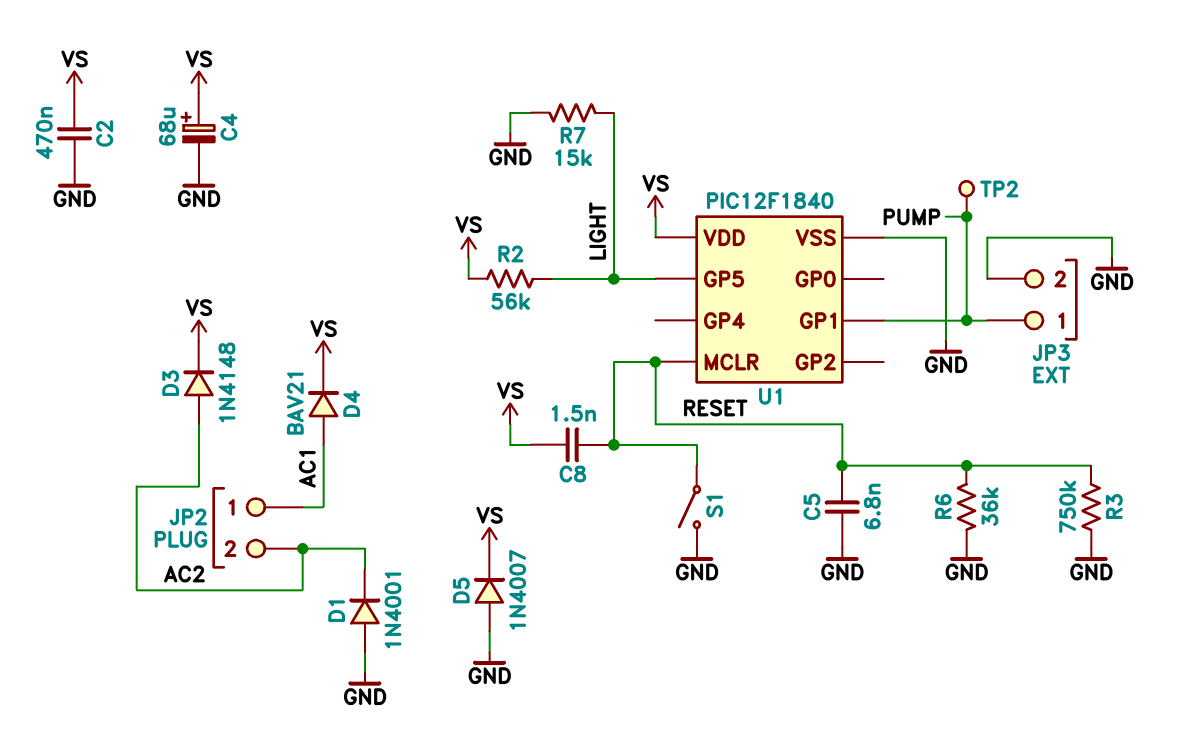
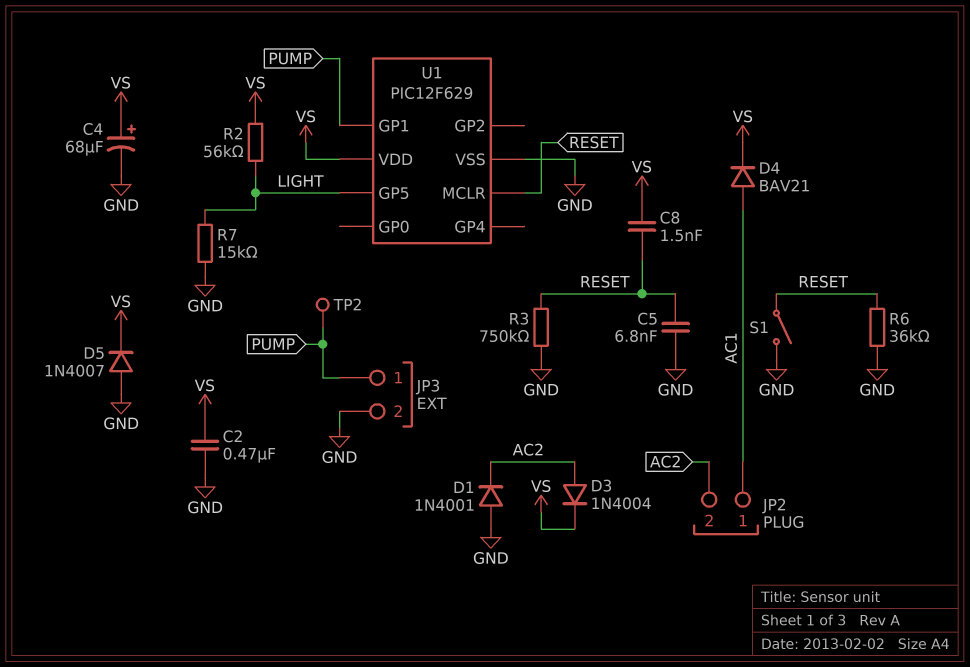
D3: diode 1N4148 (A AC2, K VS) -> diode 1N4004 (A AC2, K VS)
U1: PIC12F1840 -> PIC12F629

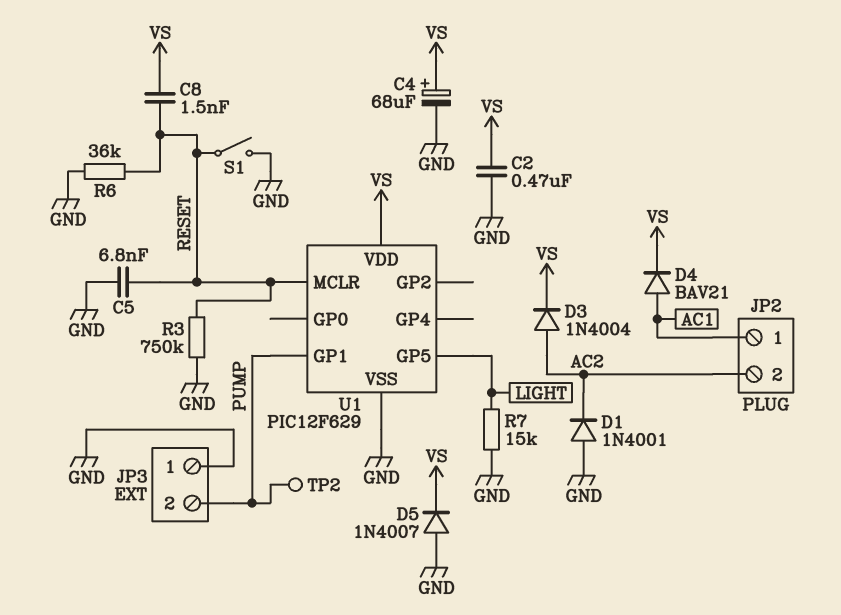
JP3 pin 1: PUMP -> GND
JP3 pin 2: GND -> PUMP
R2: 56k (LIGHT, VS) -> none

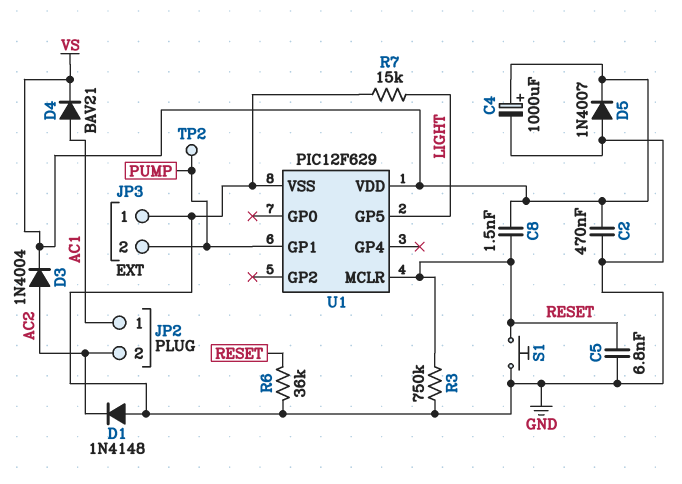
C4: 68uF (plus VS, minus GND) -> 1000uF (plus VS, minus GND)
D1: diode 1N4001 (A GND, K AC2) -> diode 1N4148 (A GND, K AC2)
S1: switch (GND, RESET) -> button (GND, RESET)

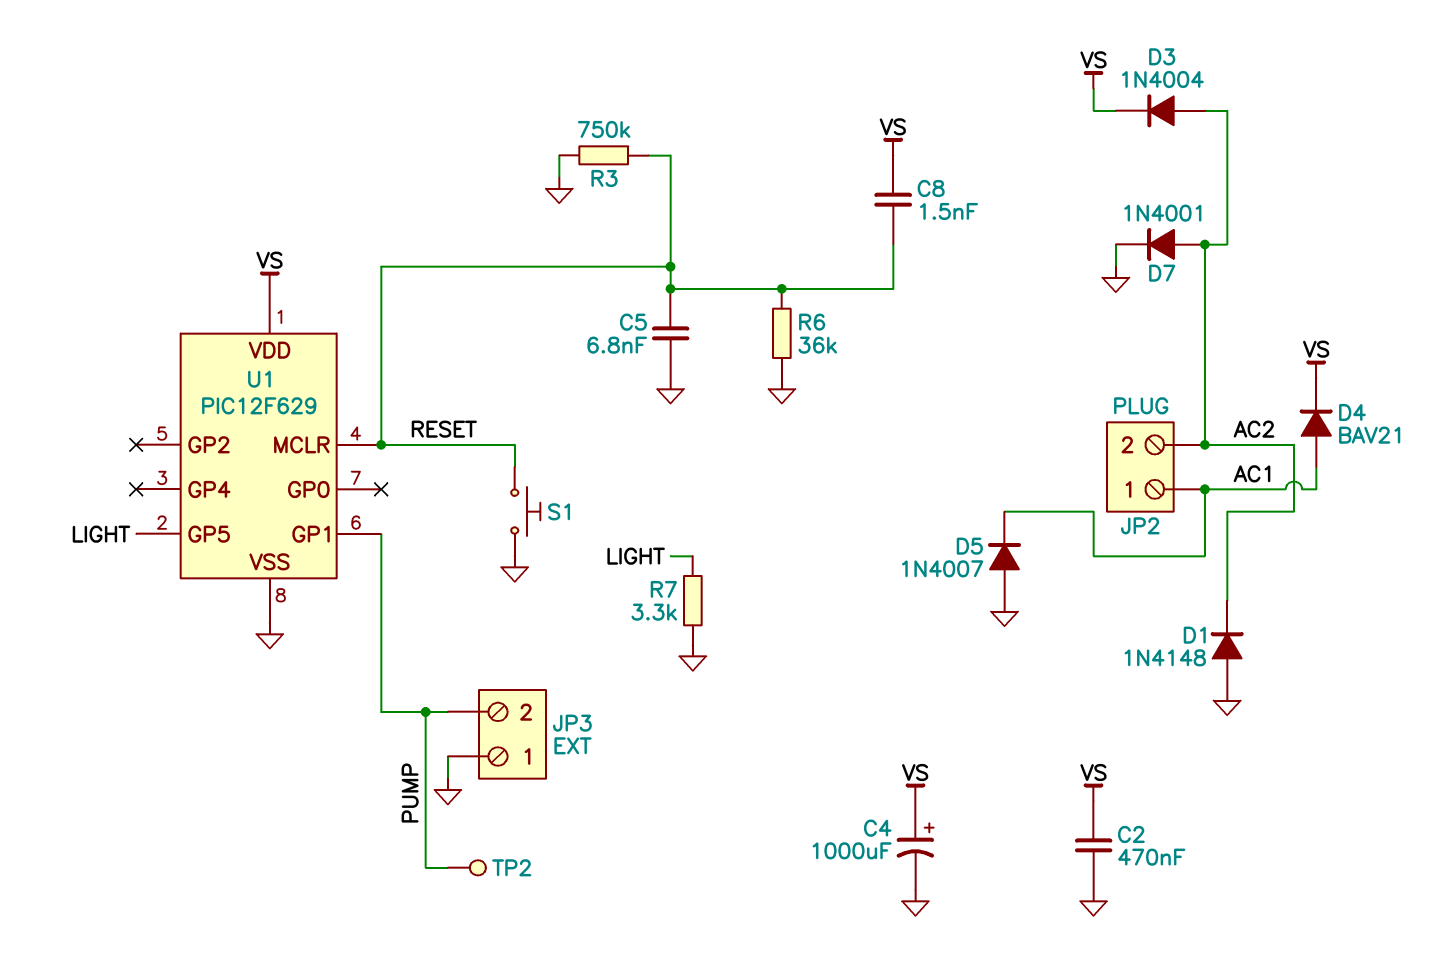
D5: diode 1N4007 (A GND, K VS) -> diode 1N4007 (A GND, K AC1)
D7: none -> diode 1N4001 (A AC2, K GND)
R7: 15k (GND, LIGHT) -> 3.3k (GND, LIGHT)

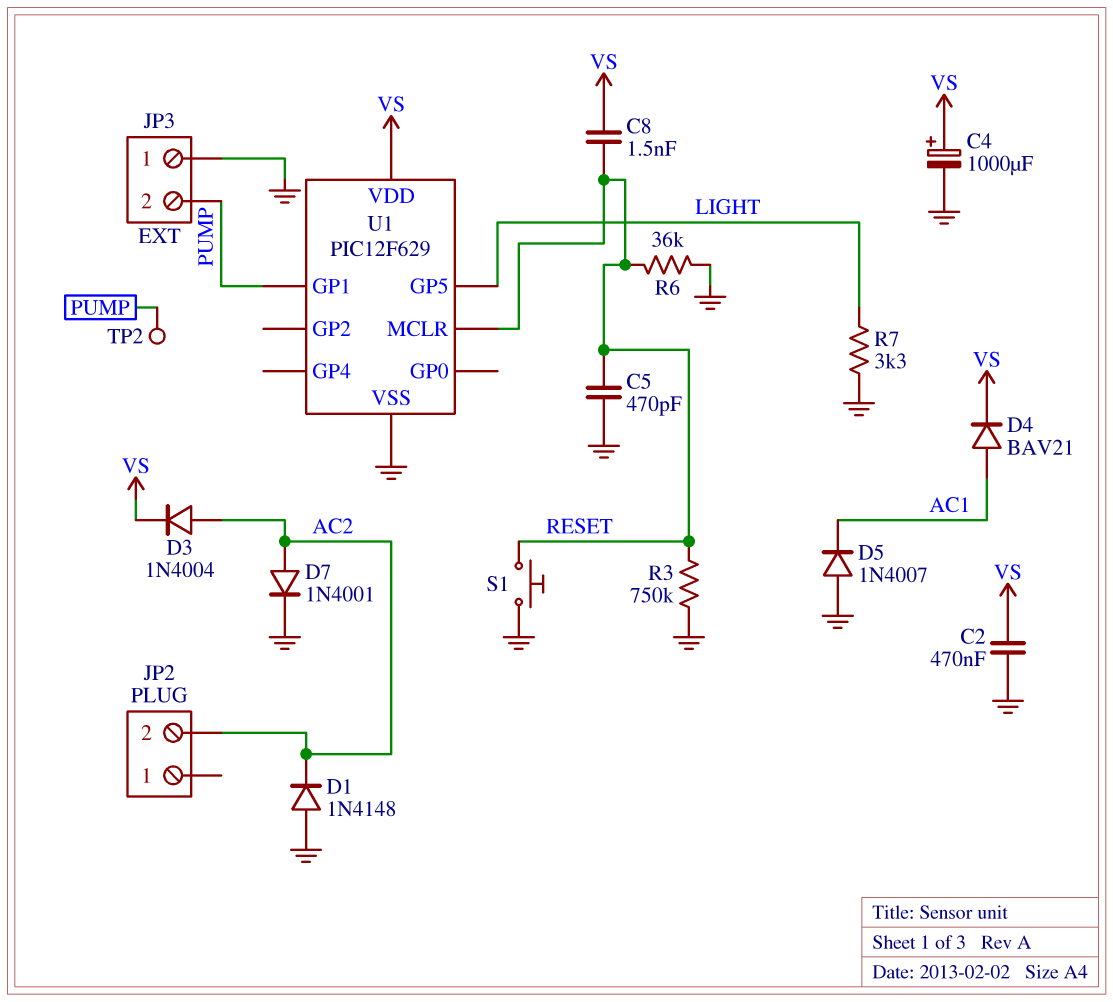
C5: 6.8nF (GND, RESET) -> 470pF (GND, RESET)
JP2 pin 1: AC1 -> none

